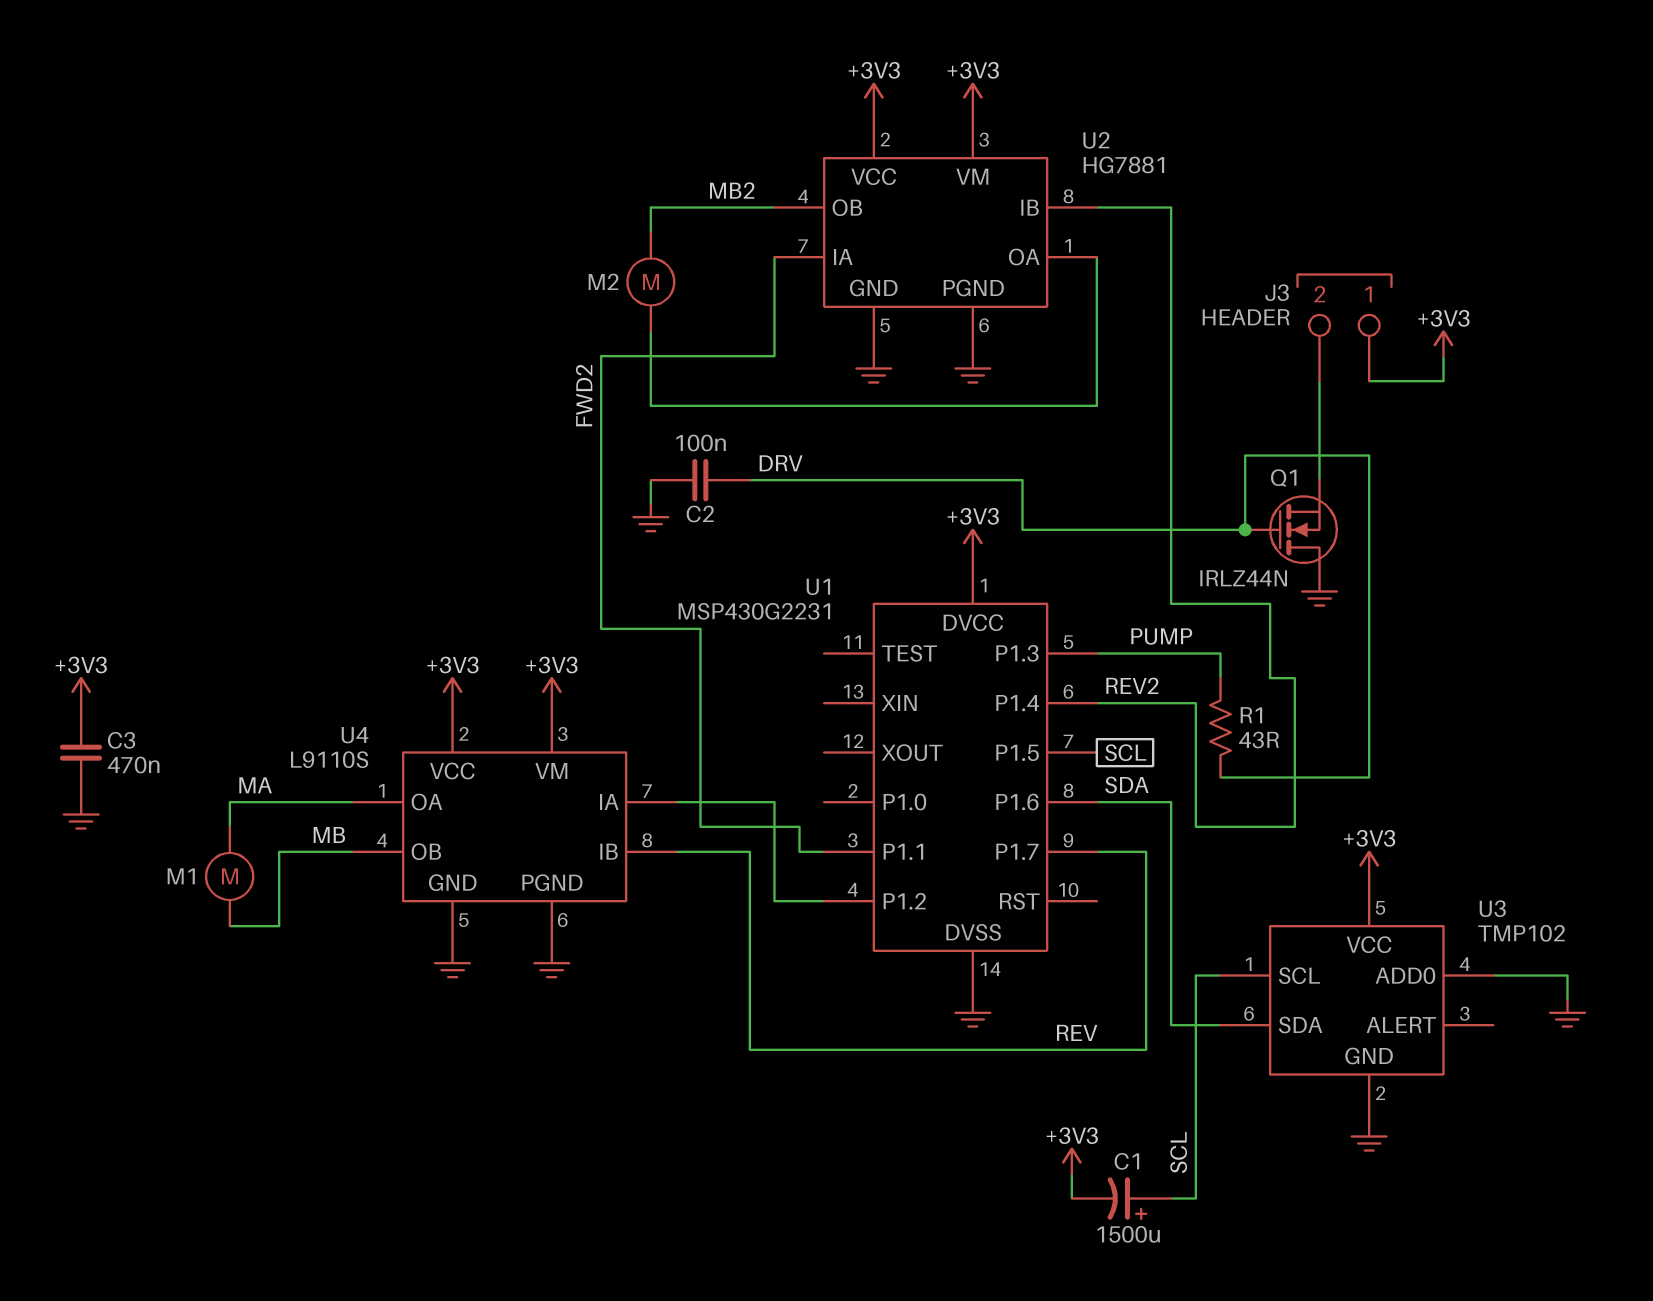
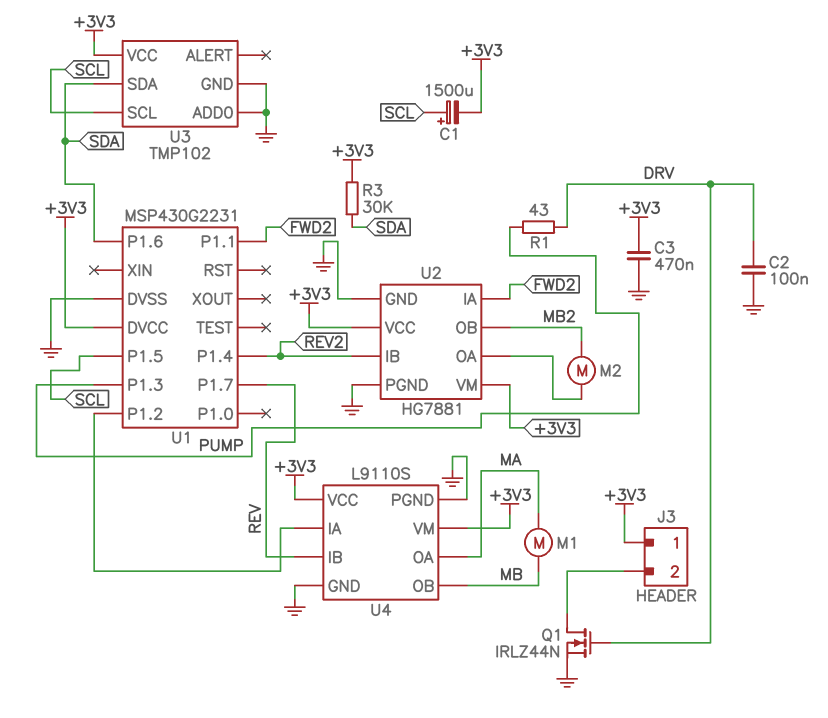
Q1: NMOS IRLZ44N (G DRV, D GND, S J3/2) -> NMOS IRLZ44N (G DRV, D J3/2, S GND)
R3: none -> 30k (+3V3, SDA)

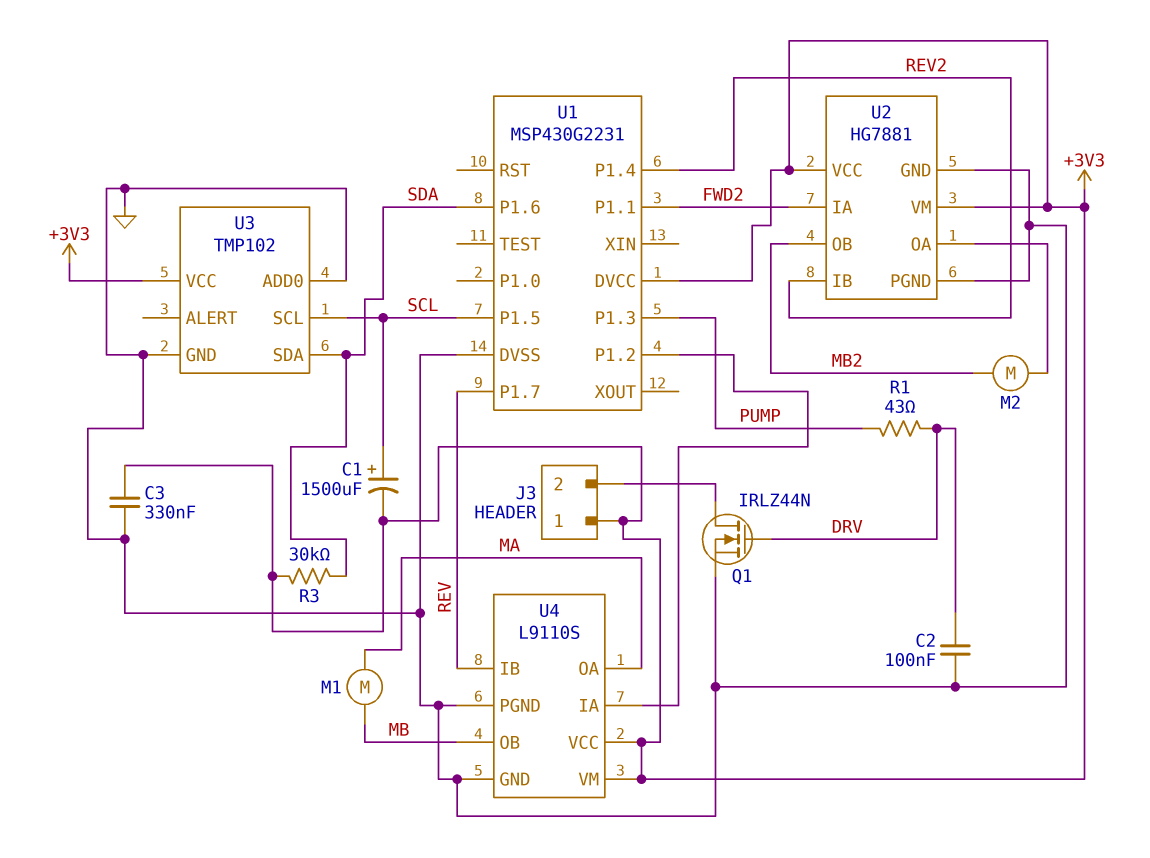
C3: 470nF (+3V3, GND) -> 330nF (+3V3, GND)

